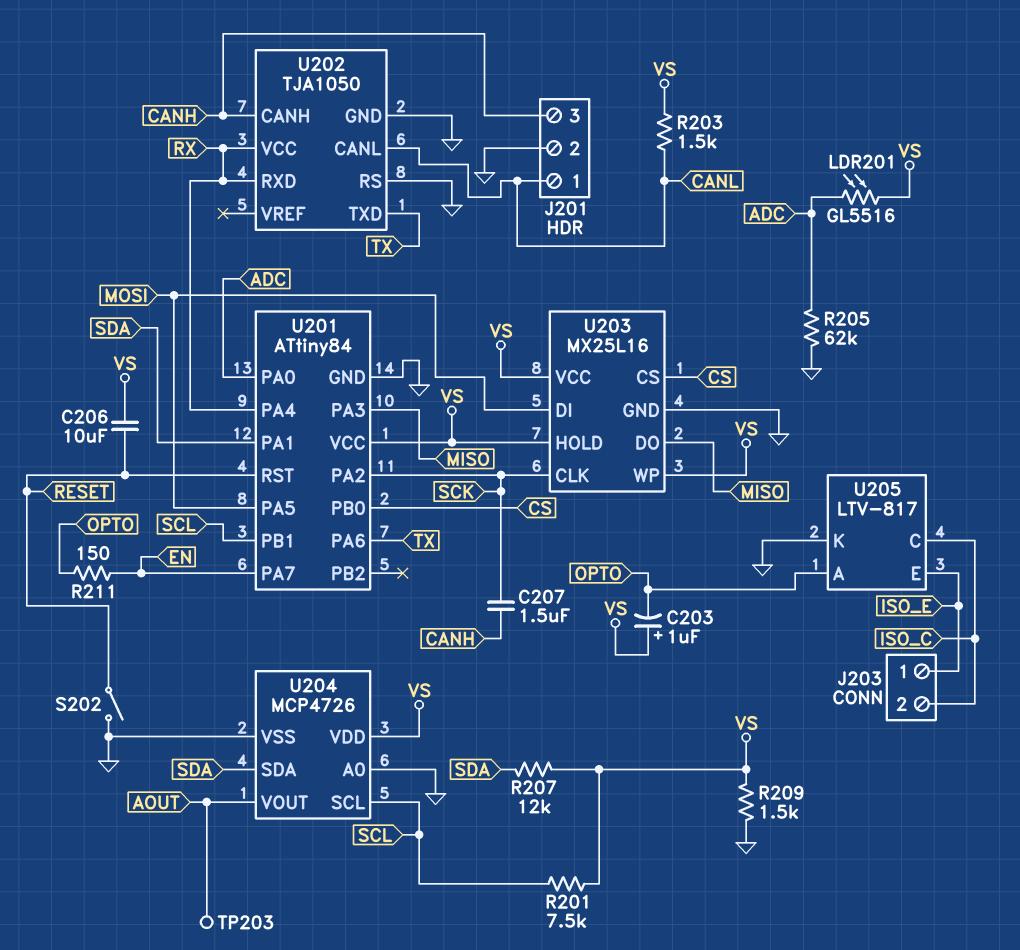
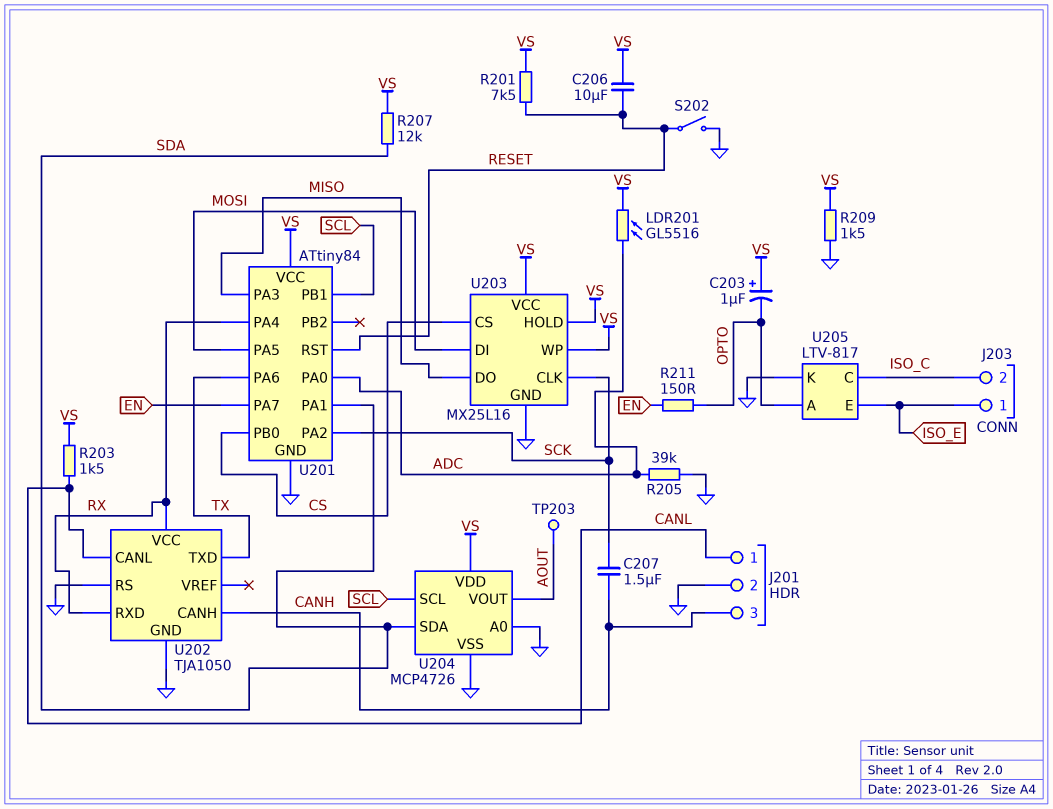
R201: 7.5k (SCL, VS) -> 7.5k (RESET, VS)
R205: 62k (ADC, GND) -> 39k (ADC, GND)

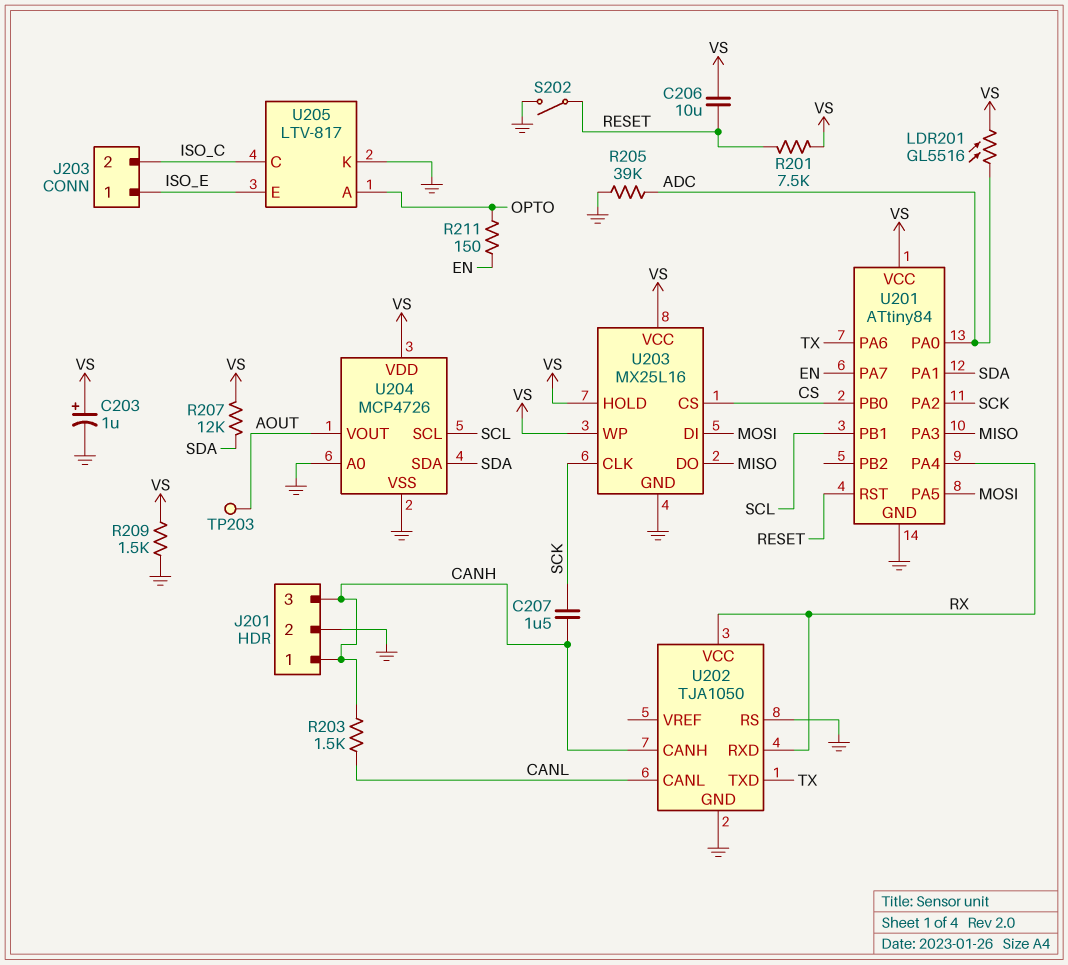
C203: 1uF (plus VS, minus OPTO) -> 1uF (plus VS, minus GND)
J201 pin 1: CANL -> CANH
R203: 1.5k (CANL, VS) -> 1.5k (CANH, CANL)

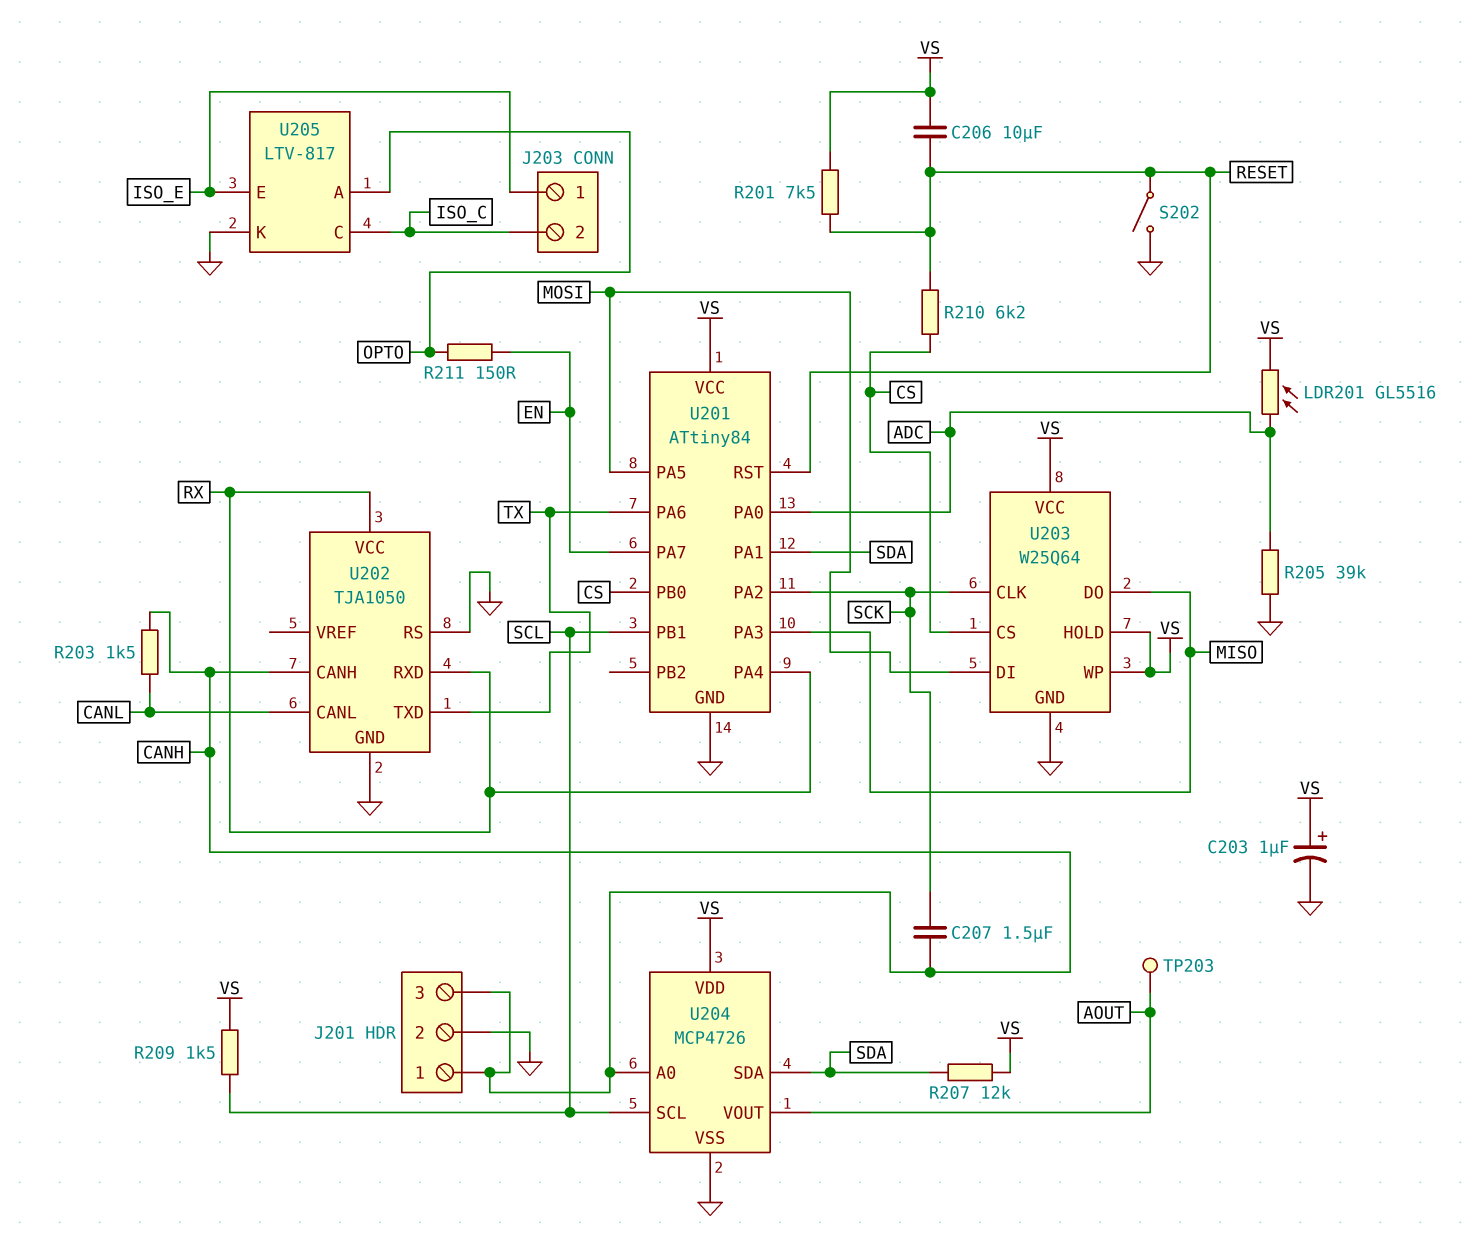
R209: 1.5k (GND, VS) -> 1.5k (SCL, VS)
R210: none -> 6.2k (CS, RESET)
U203: MX25L16 -> W25Q64
U204 pin A0: GND -> CANH

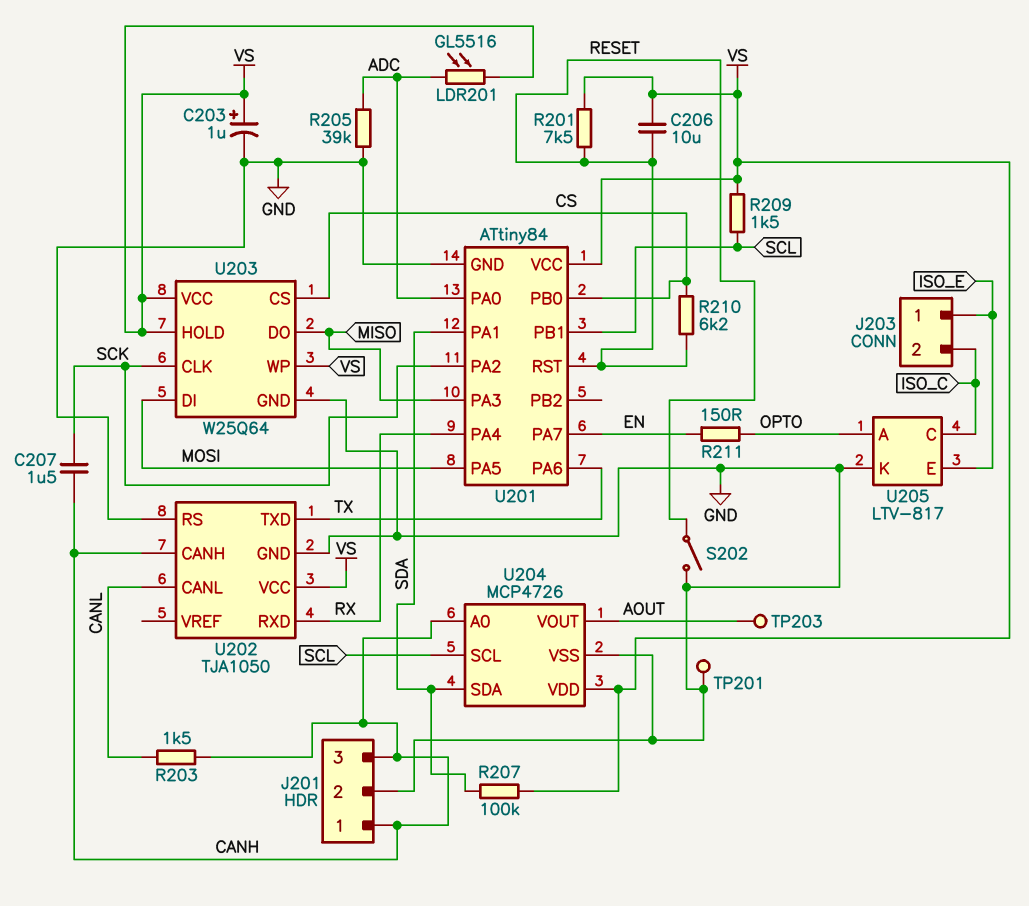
R207: 12k (SDA, VS) -> 100k (SDA, VS)
TP201: none -> test point (GND)
U202 pin VCC: RX -> VS

